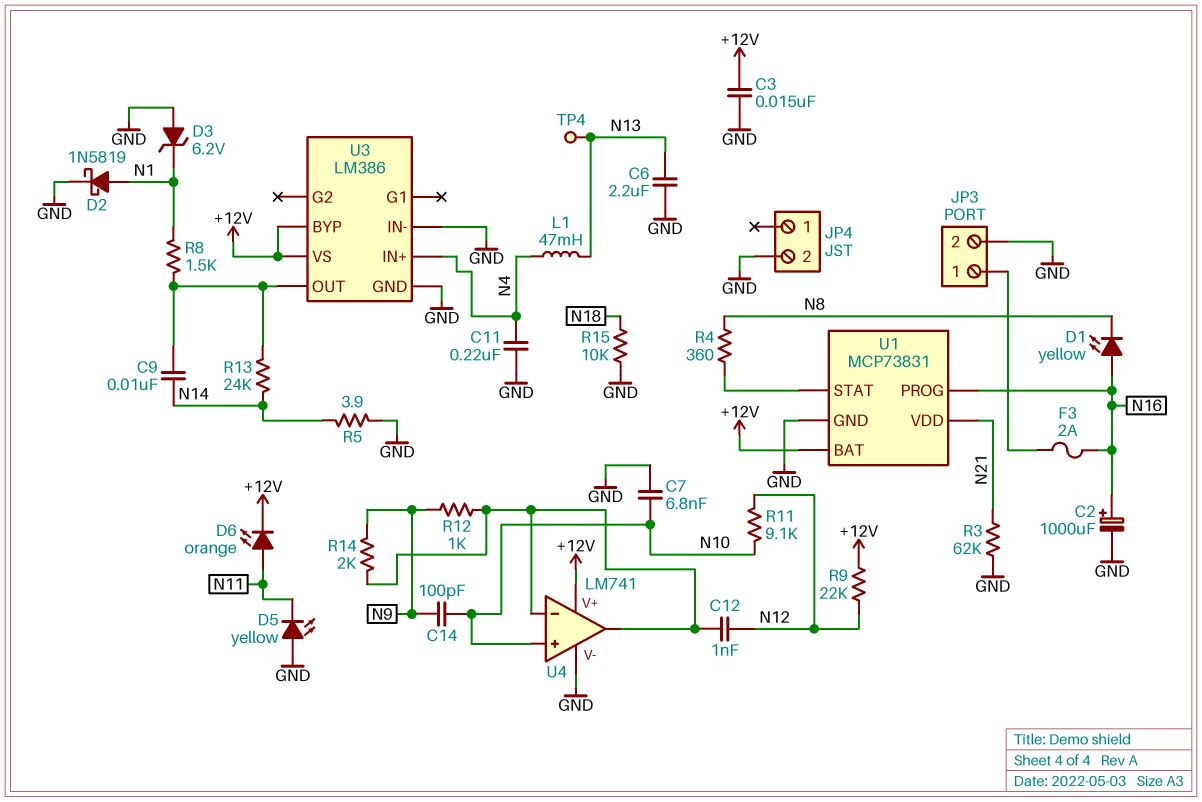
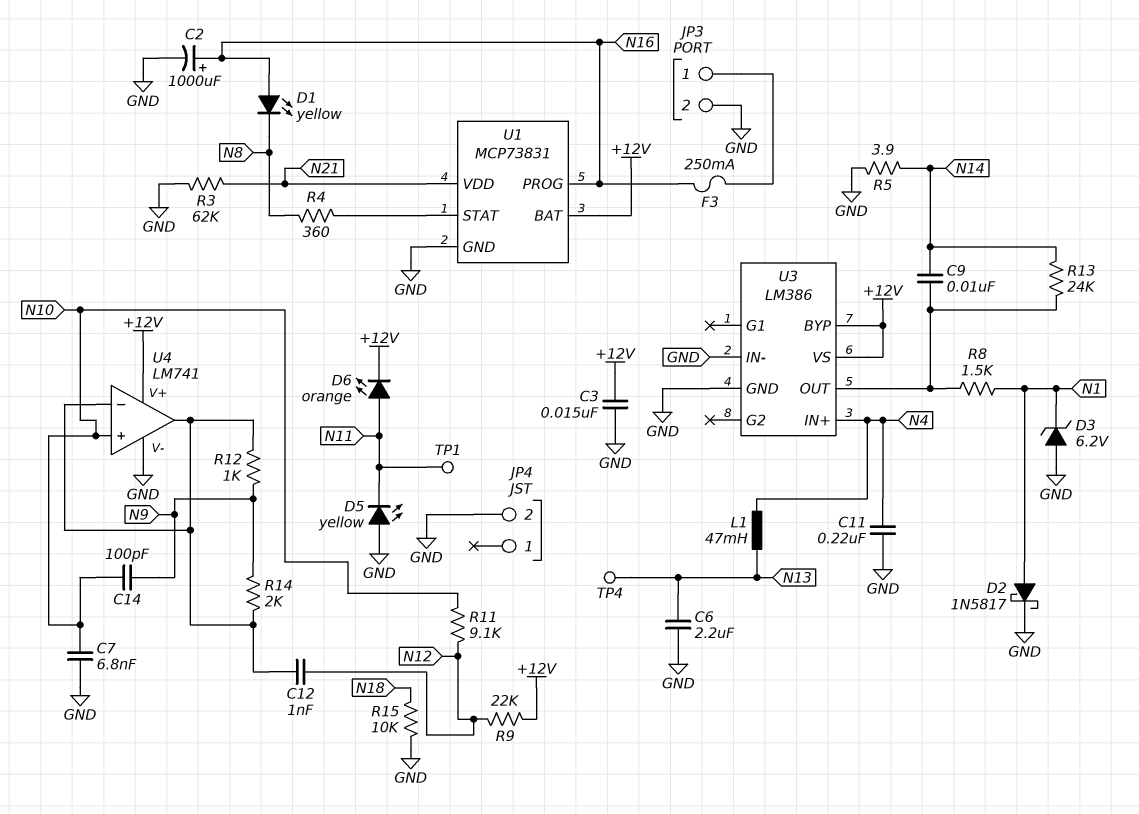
D2: schottky 1N5819 (A N1, K GND) -> schottky 1N5817 (A N1, K GND)
F3: 2A (JP3/1, N16) -> 250mA (JP3/1, N16)
TP1: none -> test point (N11)

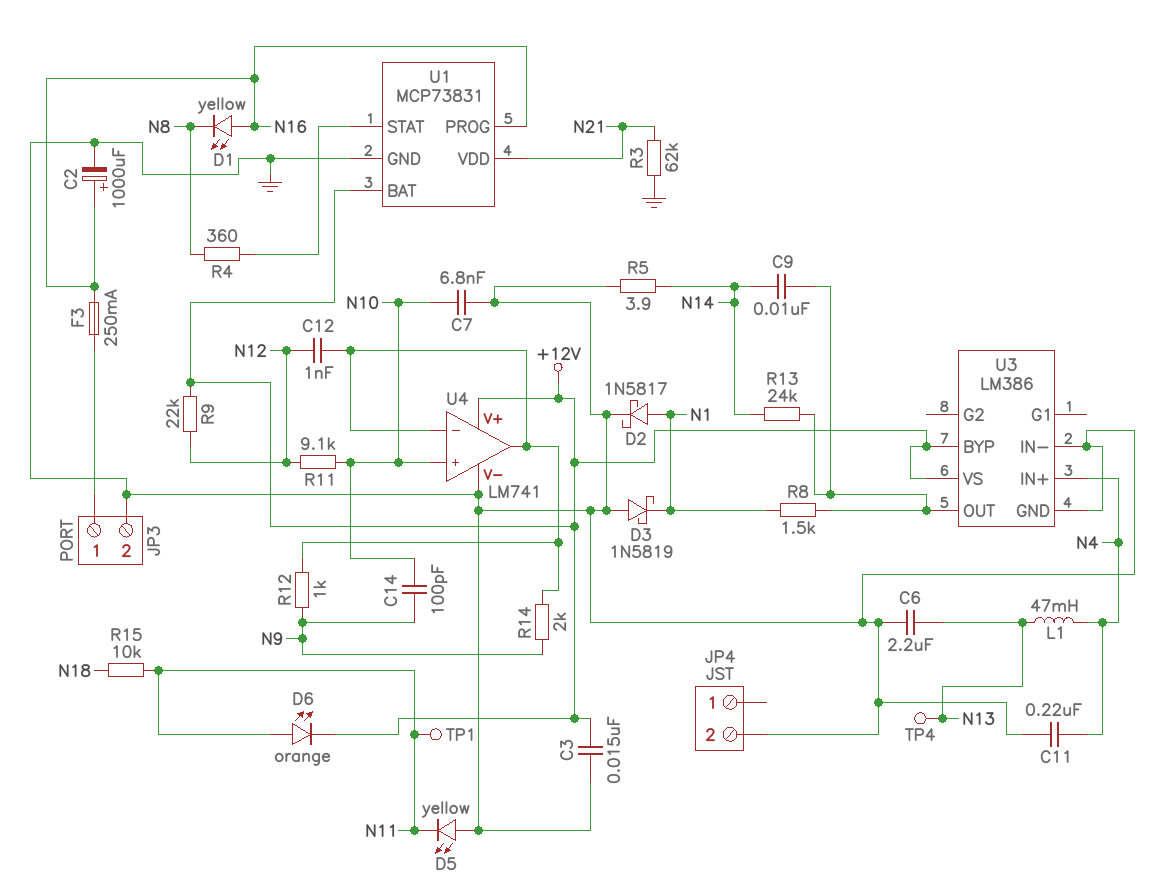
D3: zener 6.2V (A GND, K N1) -> schottky 1N5819 (A GND, K N1)
R15: 10k (GND, N18) -> 10k (N11, N18)

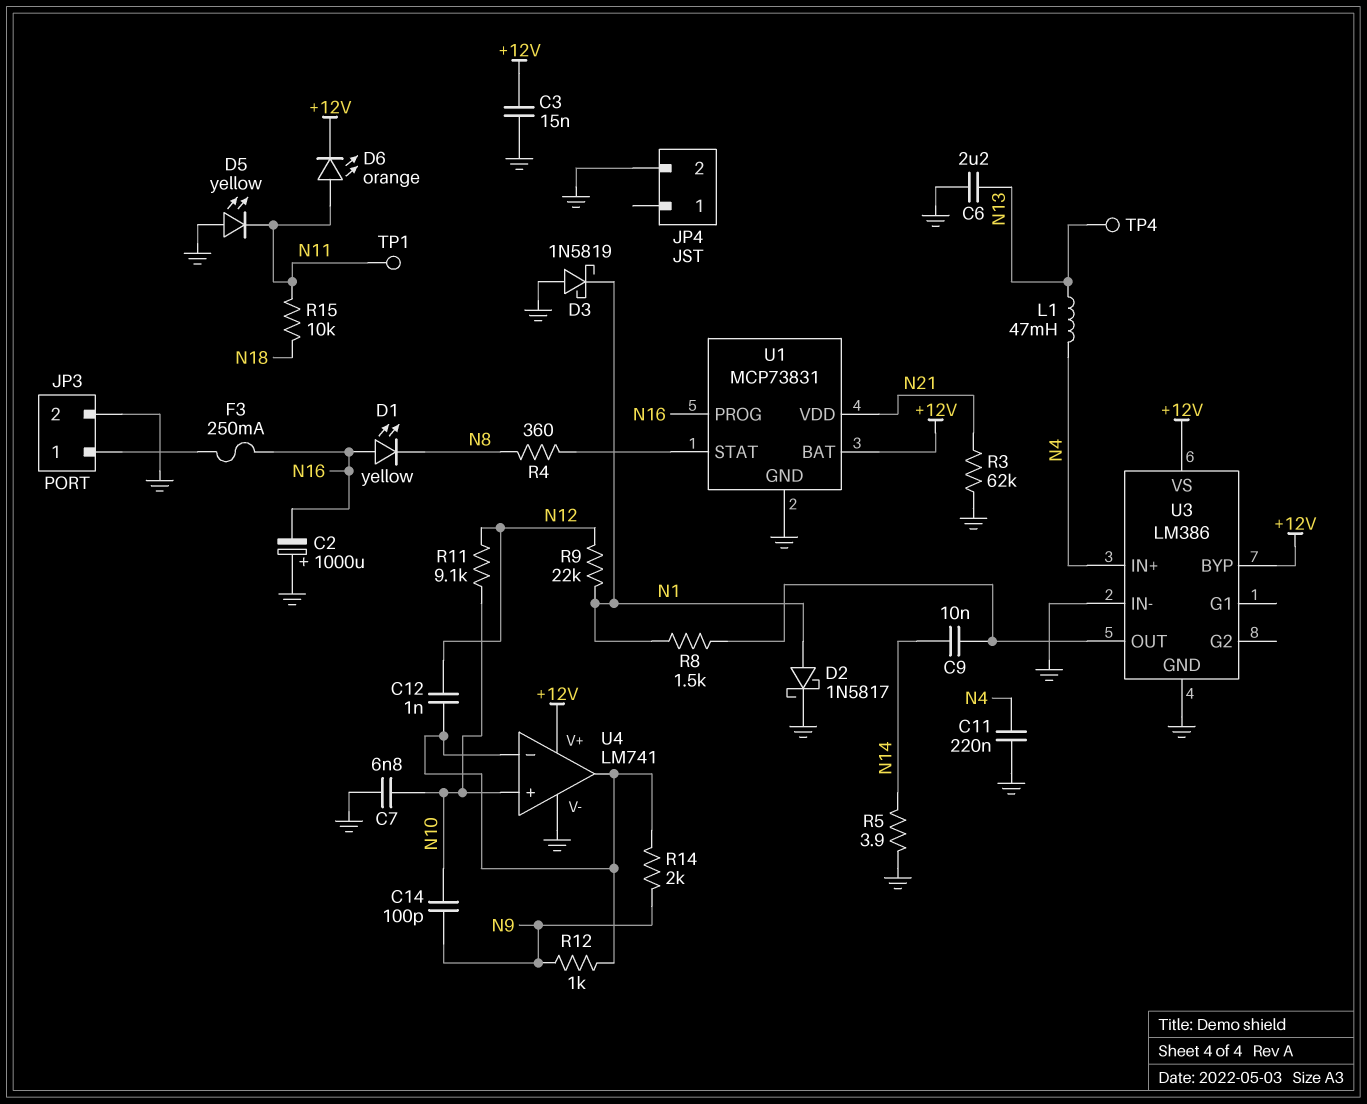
C2: 1000uF (plus N16, minus GND) -> 1000uF (plus GND, minus N16)
R9: 22k (+12V, N12) -> 22k (N1, N12)
R13: 24k (N14, U3/OUT) -> none

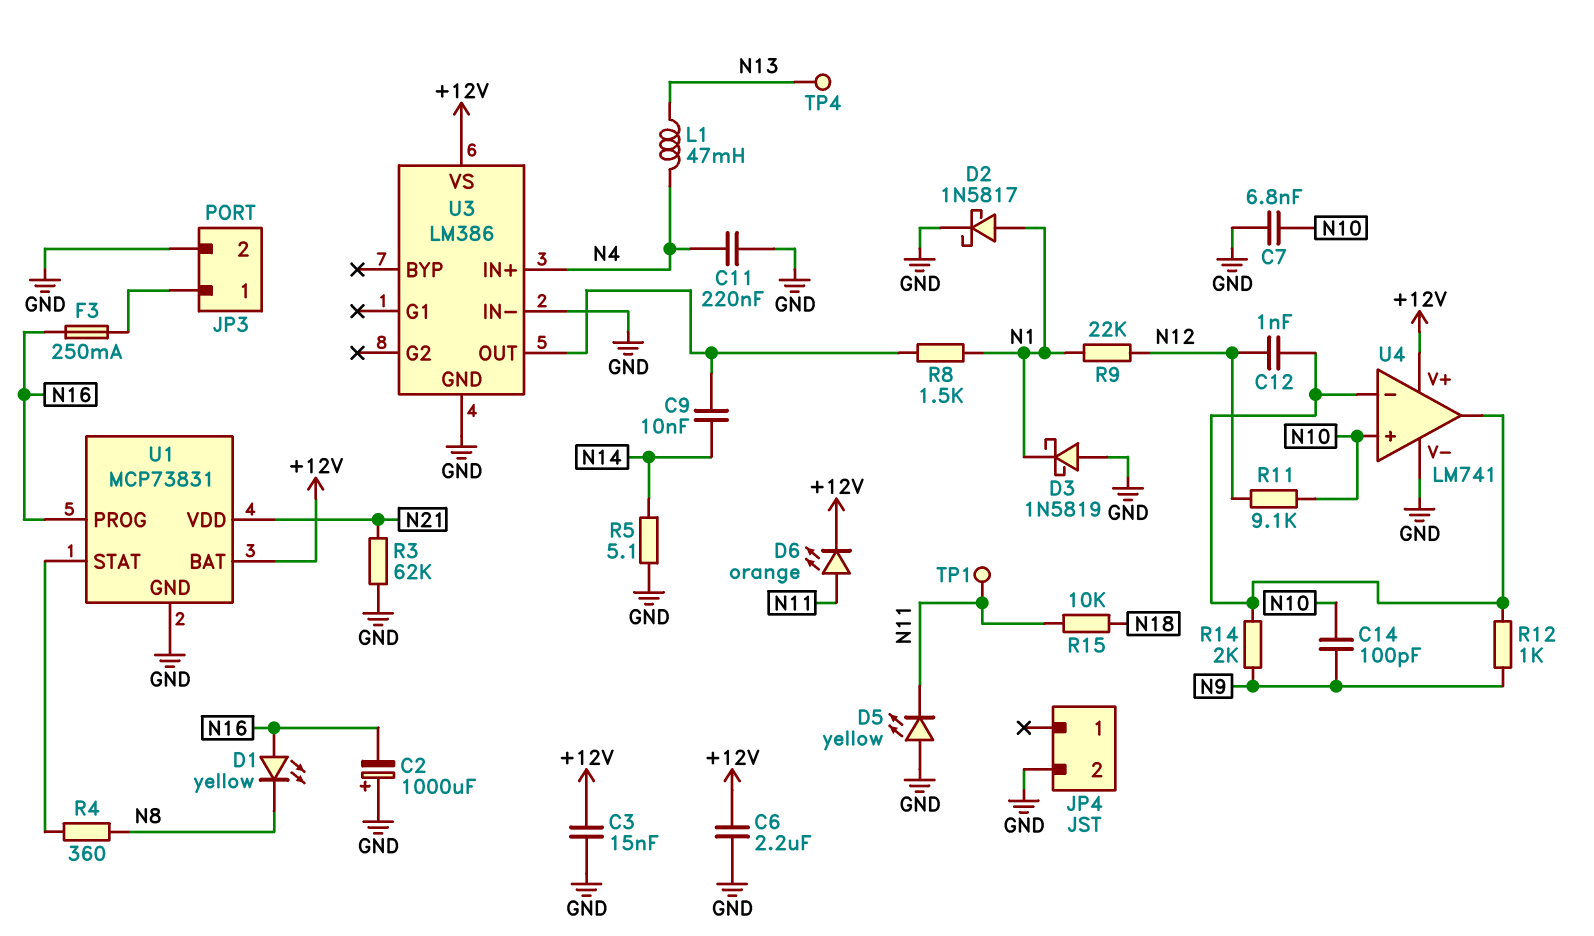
C6: 2.2uF (GND, N13) -> 2.2uF (+12V, GND)
R5: 3.9 (GND, N14) -> 5.1 (GND, N14)
U3 pin BYP: +12V -> none

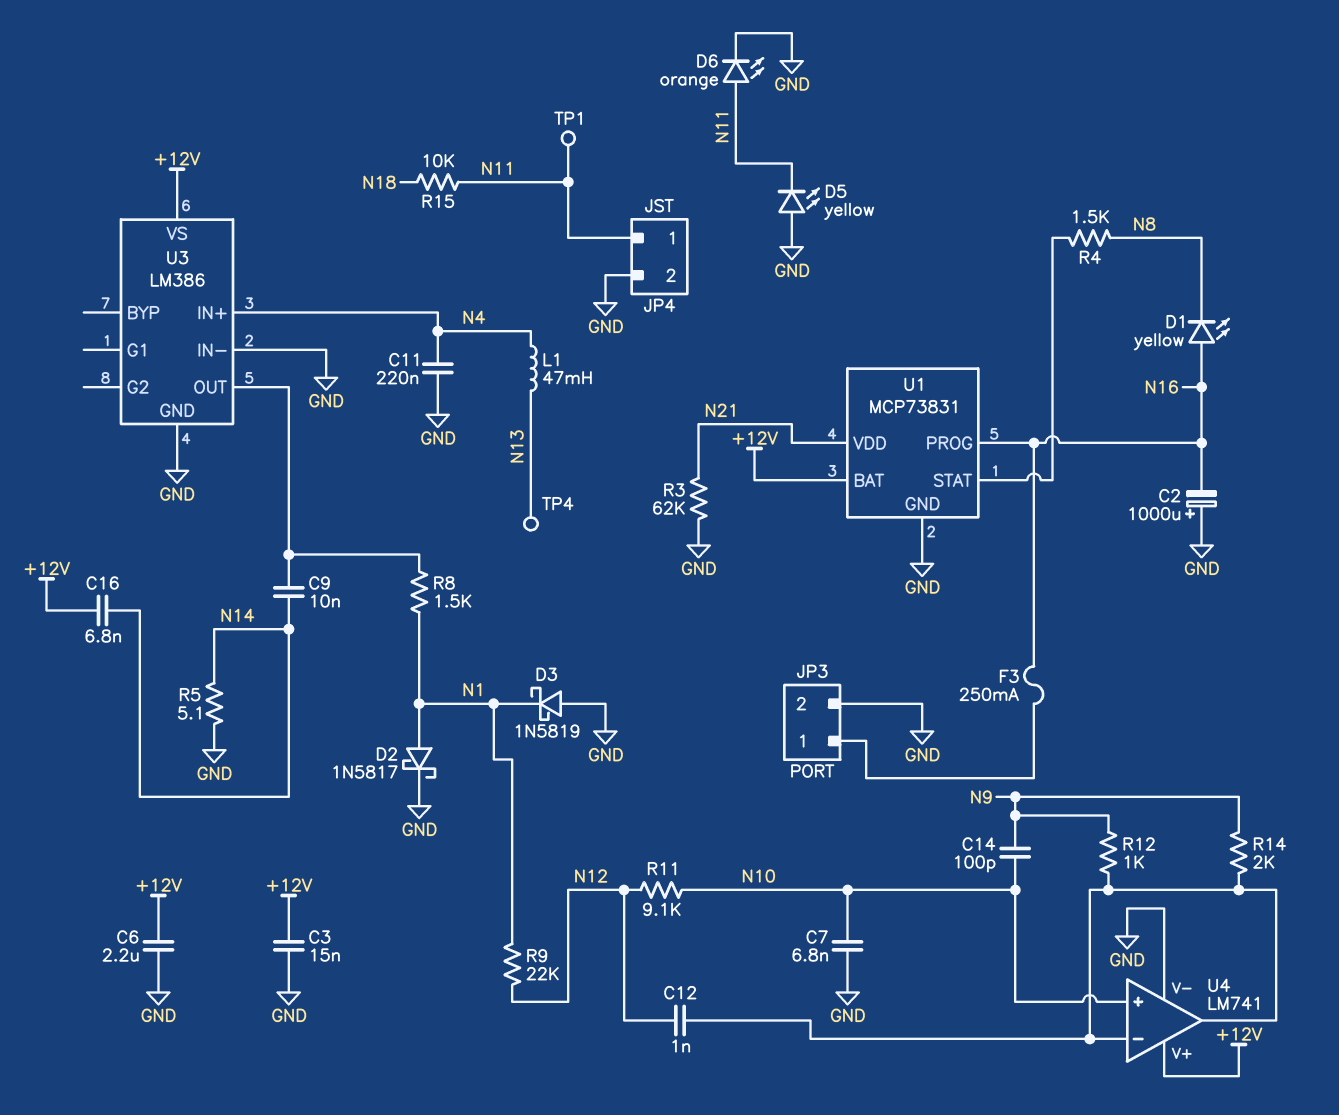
C16: none -> 6.8nF (+12V, N14)
D6: LED orange (A N11, K +12V) -> LED orange (A N11, K GND)
JP4 pin 1: none -> N11
R4: 360 (N8, U1/STAT) -> 1.5k (N8, U1/STAT)

